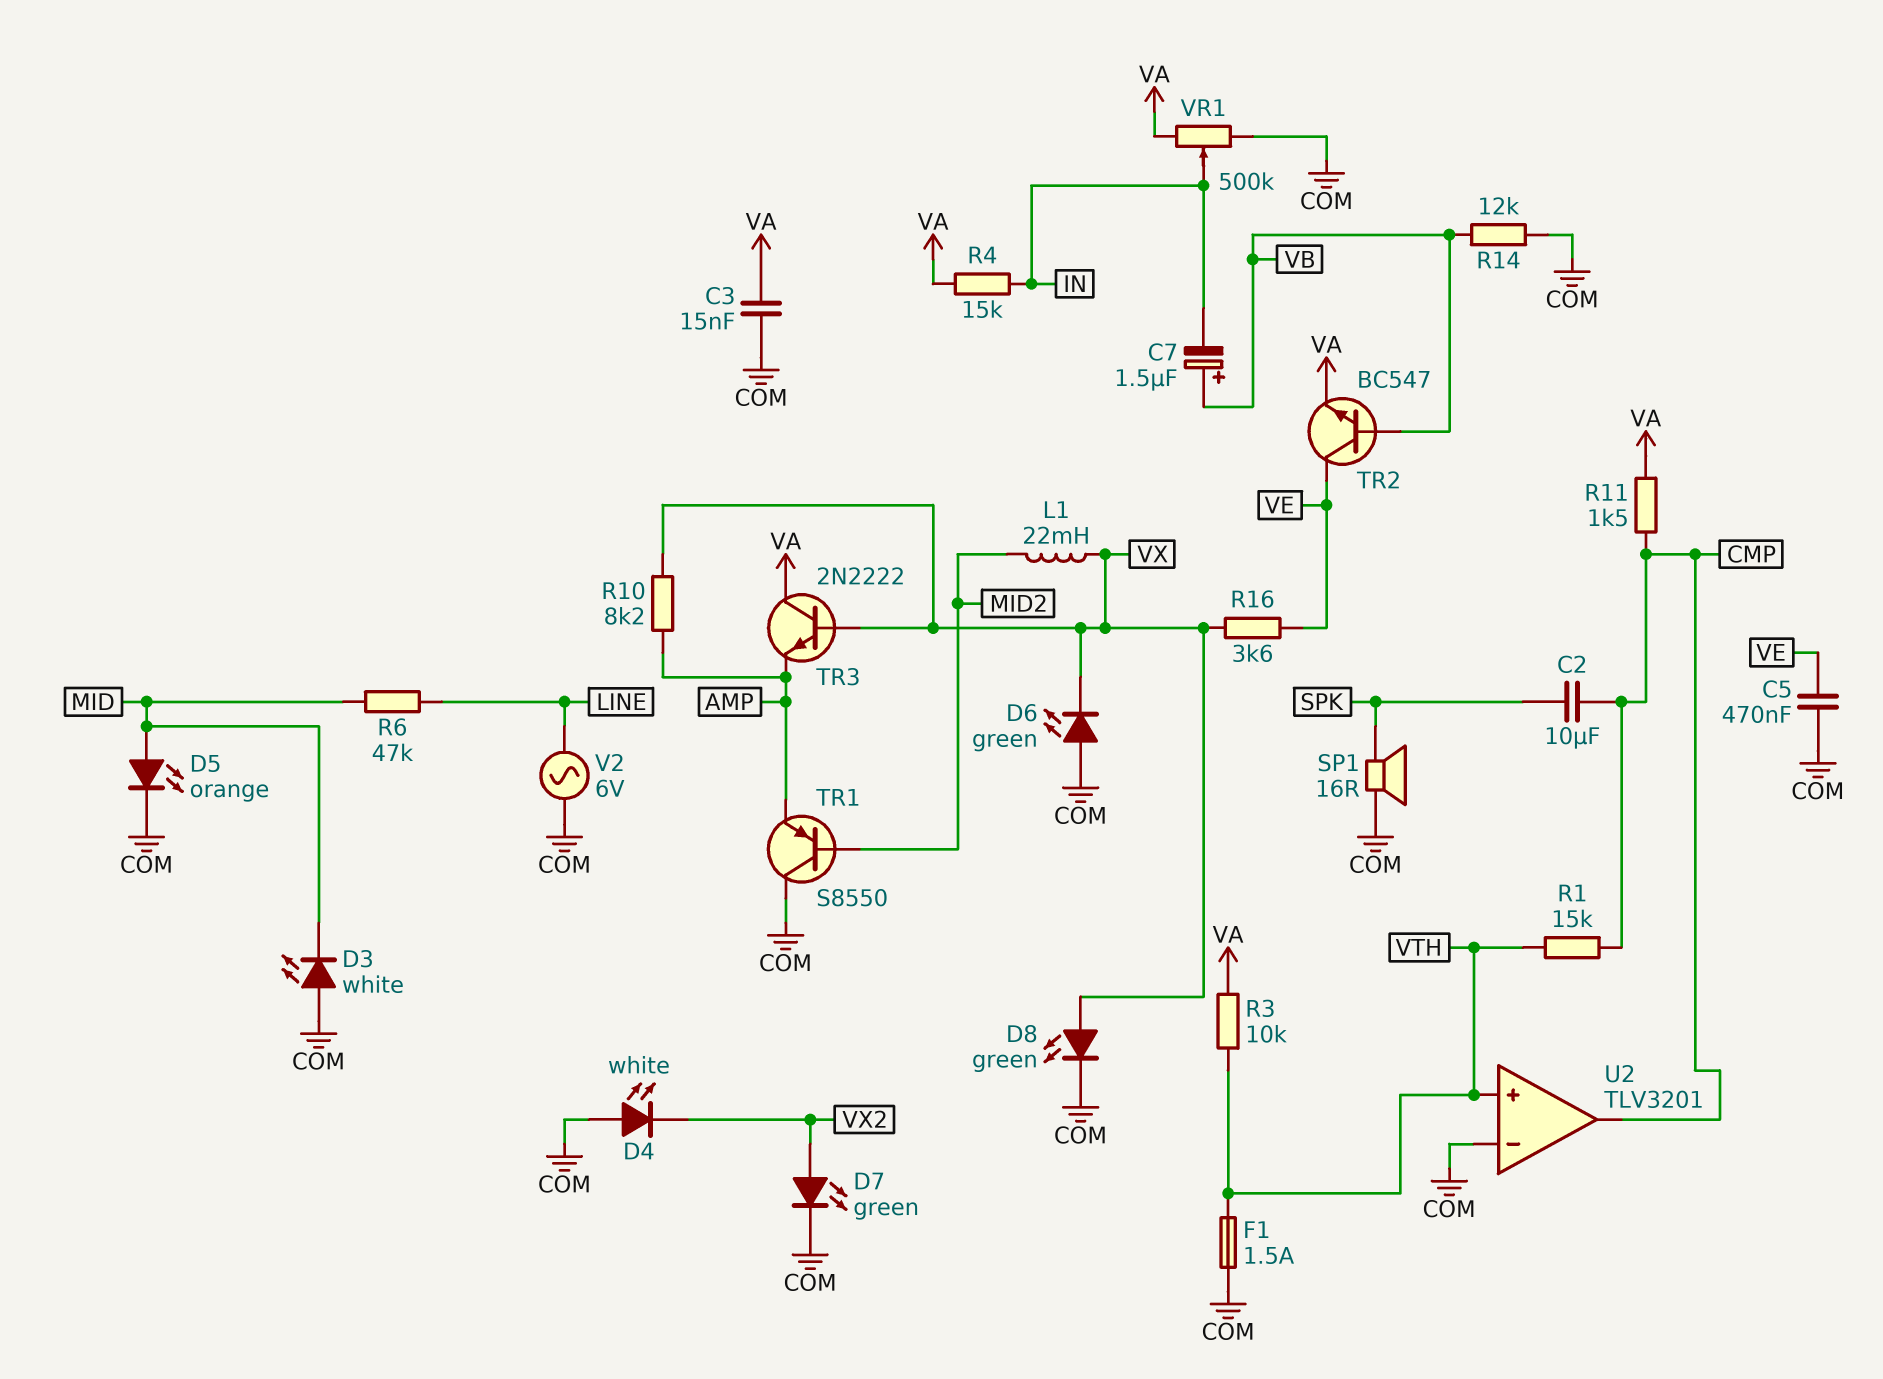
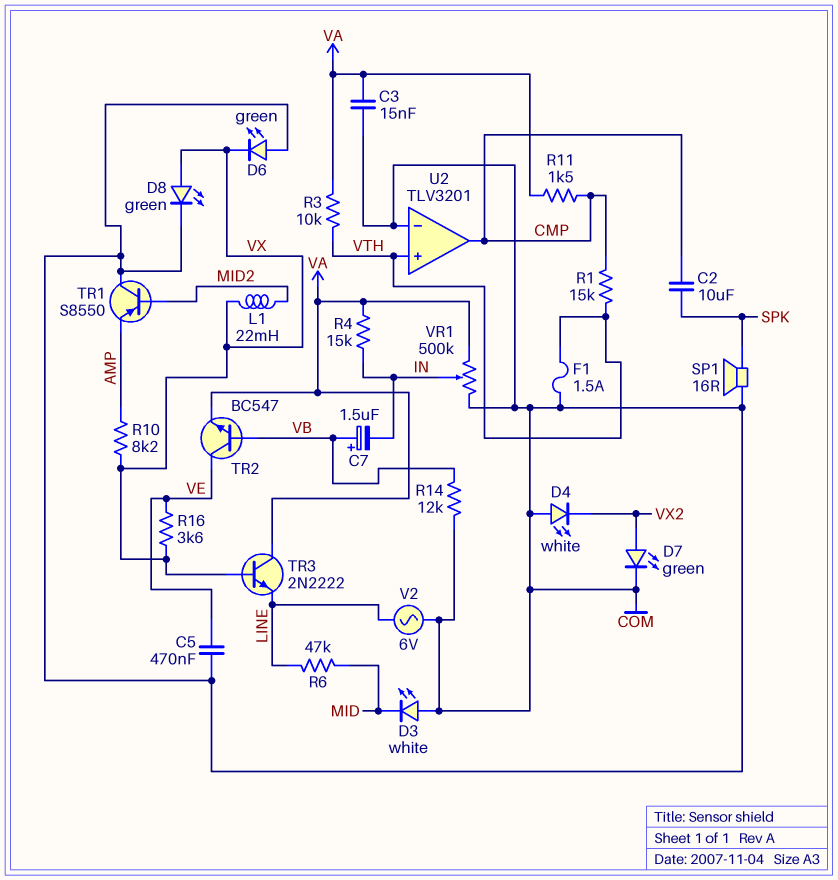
D5: LED orange (A MID, K COM) -> none
TR3: NPN 2N2222 (B VX, C VA, E AMP) -> NPN 2N2222 (B VX, C VA, E LINE)

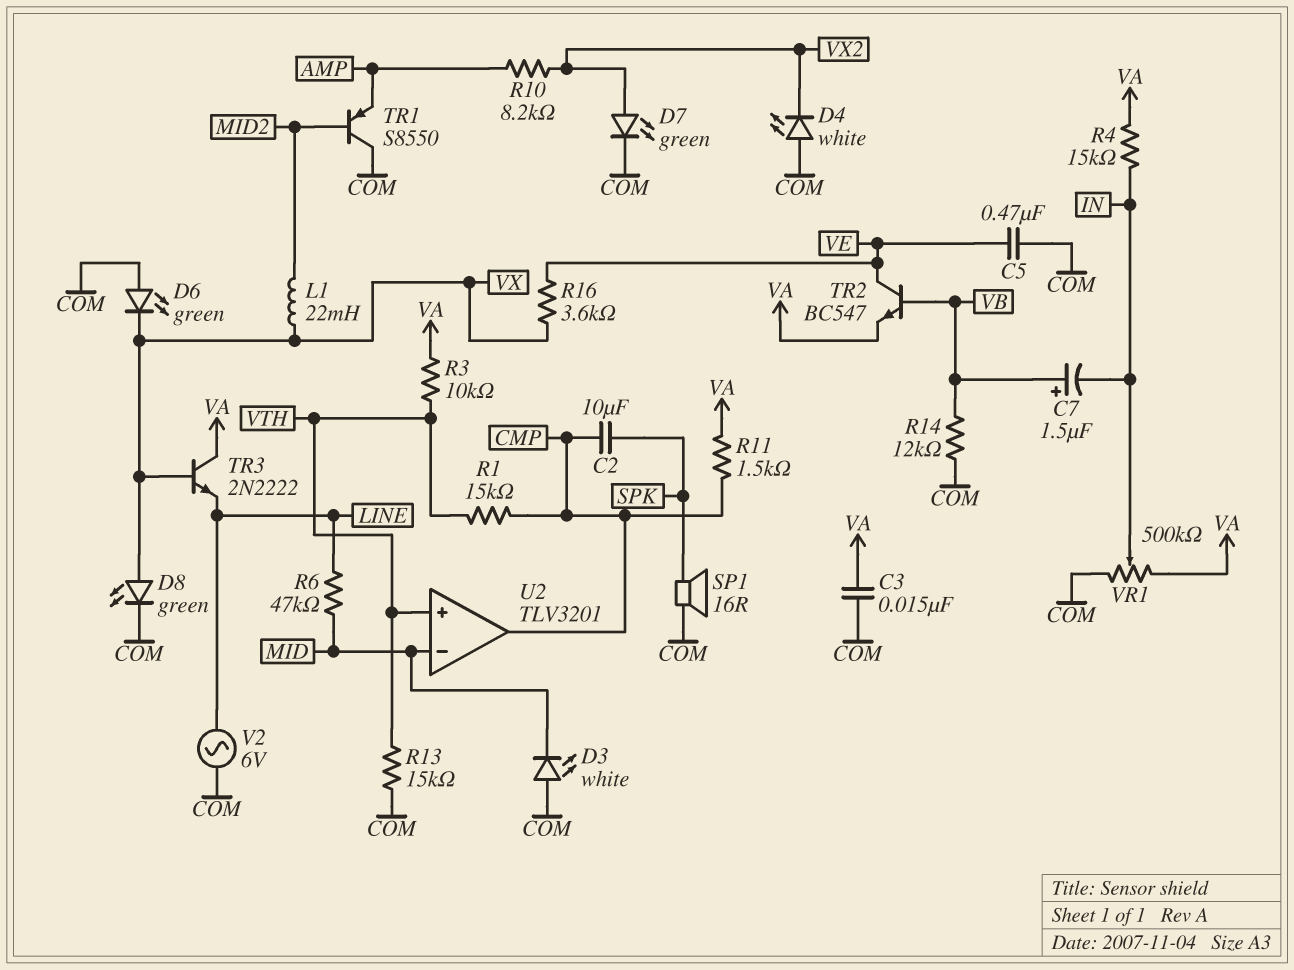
F1: 1.5A (COM, VTH) -> none
R10: 8.2k (AMP, VX) -> 8.2k (AMP, VX2)
R13: none -> 15k (COM, VTH)
U2 pin in-: COM -> MID

